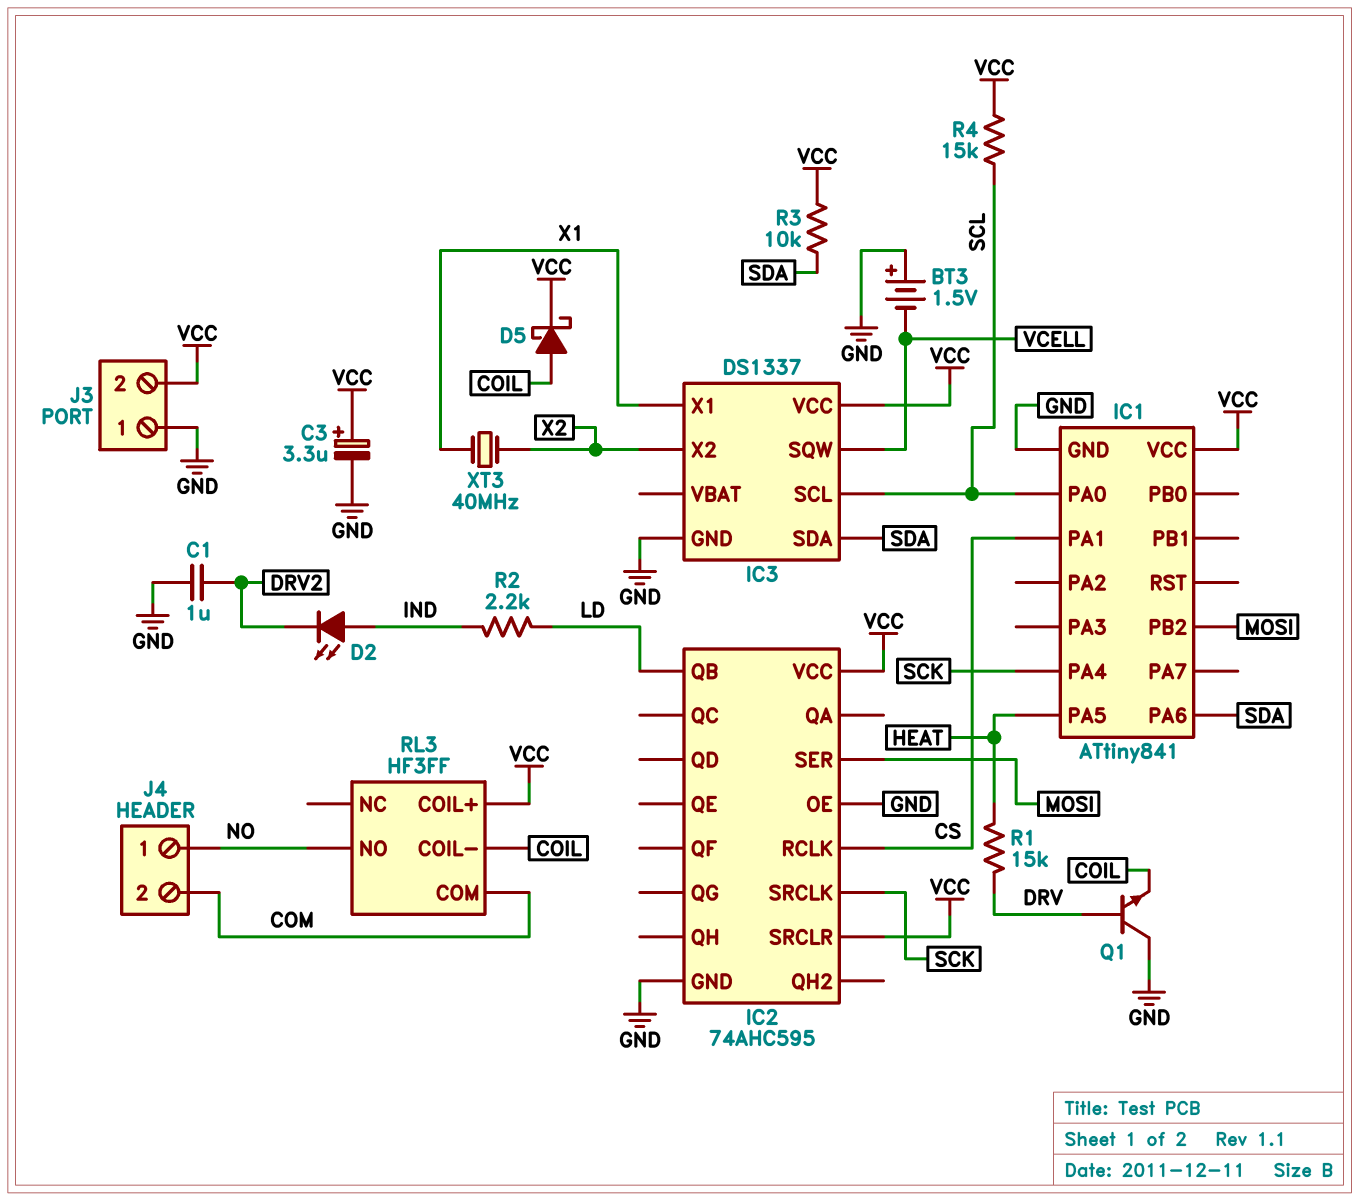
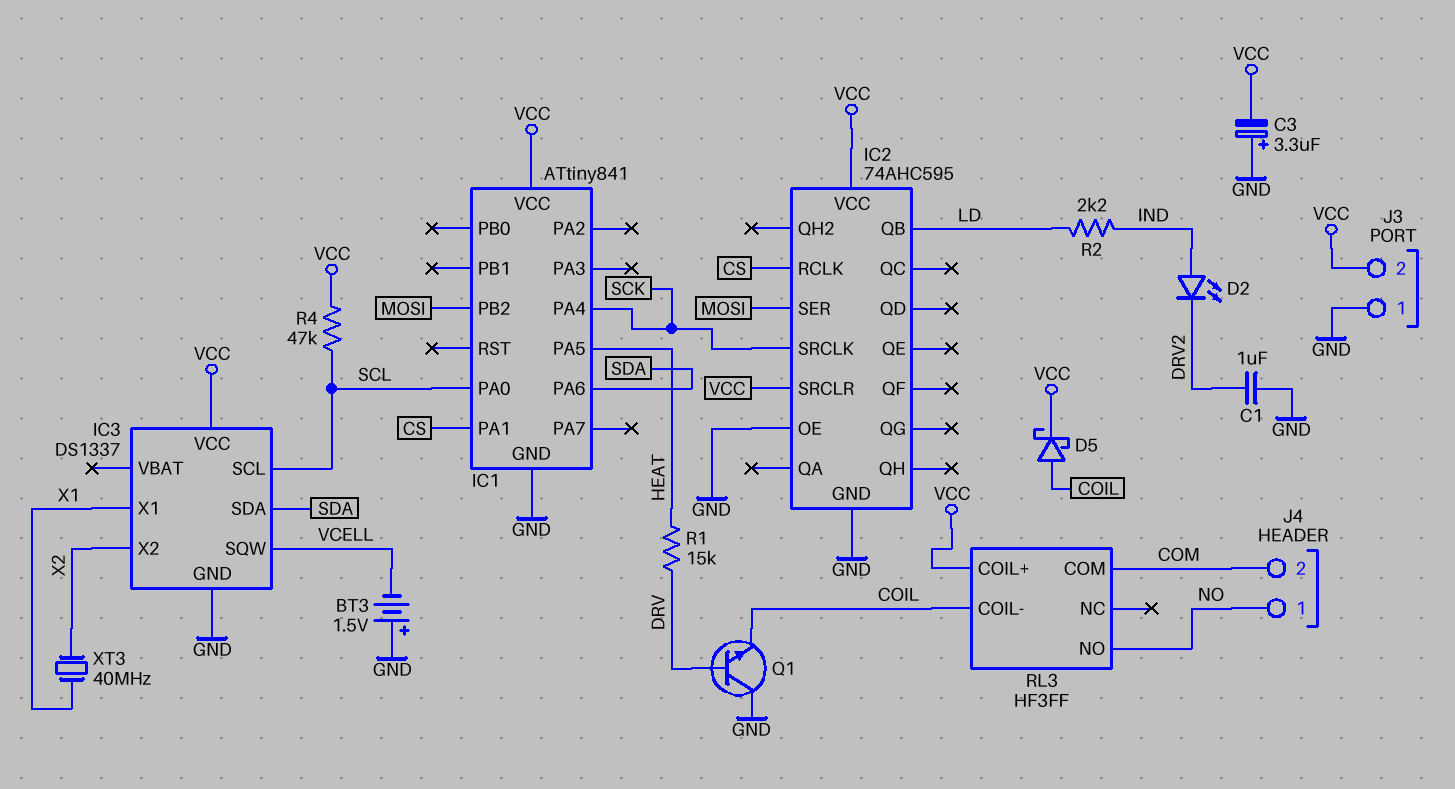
C3: 3.3uF (plus VCC, minus GND) -> 3.3uF (plus GND, minus VCC)
R3: 10k (SDA, VCC) -> none
R4: 15k (SCL, VCC) -> 47k (SCL, VCC)

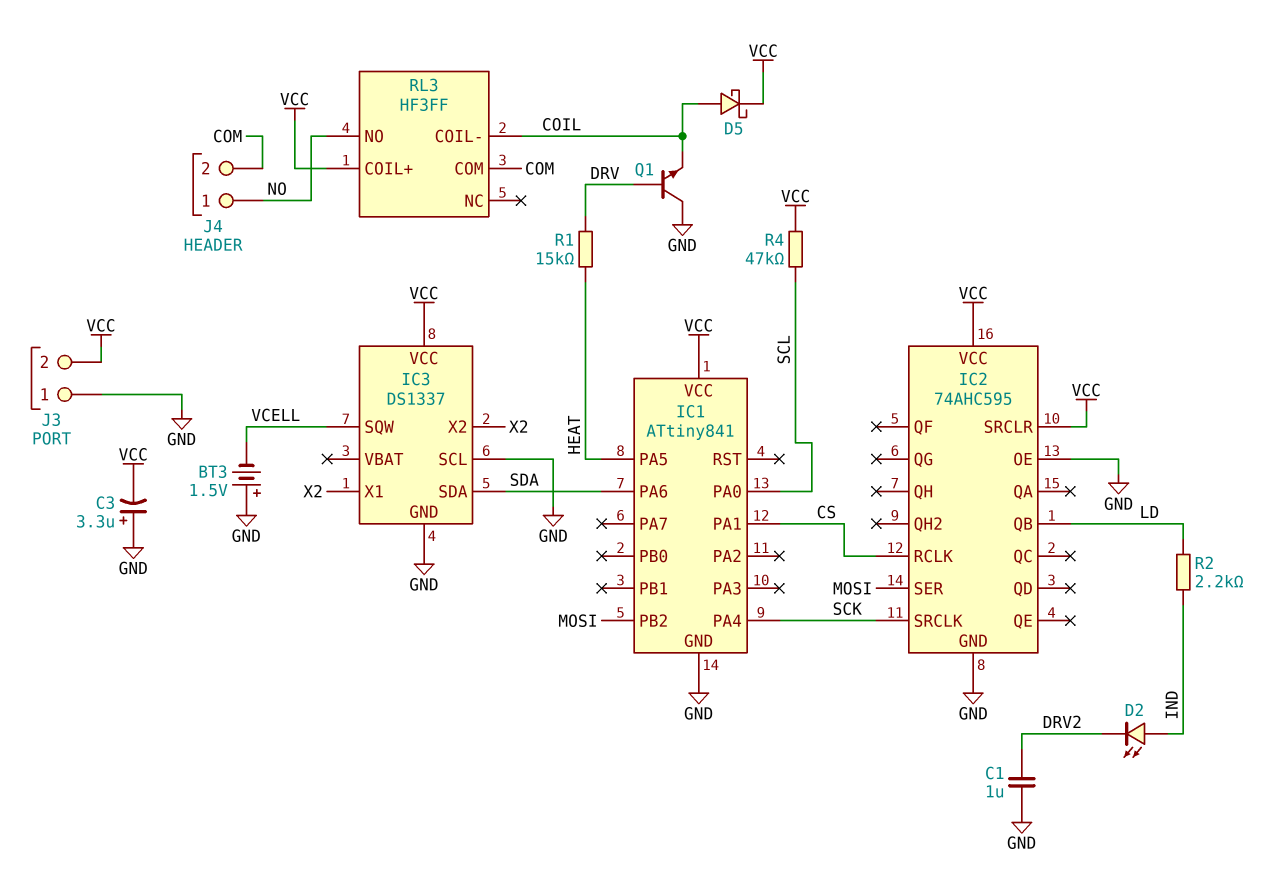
IC3 pin SCL: SCL -> GND
IC3 pin X1: X1 -> X2
XT3: 40MHz (X1, X2) -> none

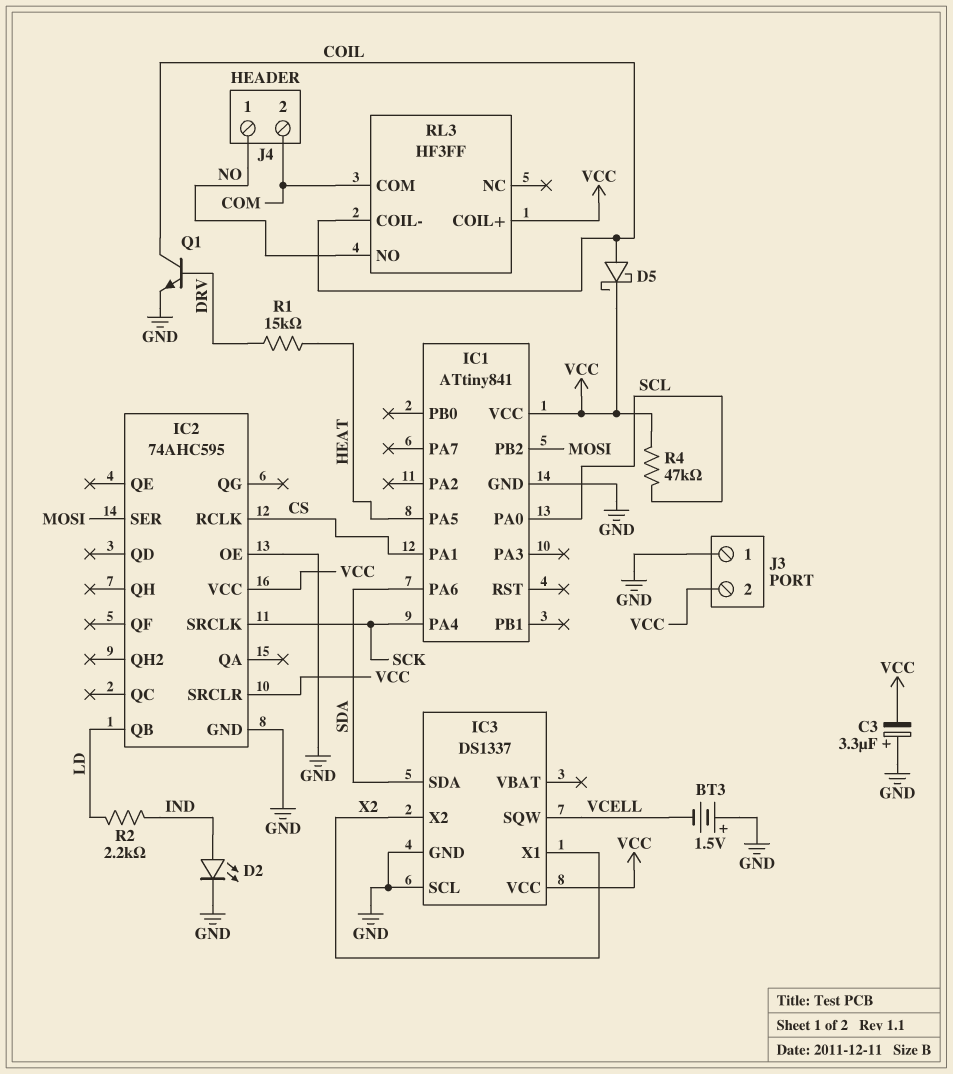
C1: 1uF (DRV2, GND) -> none
D2: LED (A IND, K DRV2) -> LED (A IND, K GND)
Q1: NPN (B DRV, C GND, E COIL) -> NPN (B DRV, C COIL, E GND)

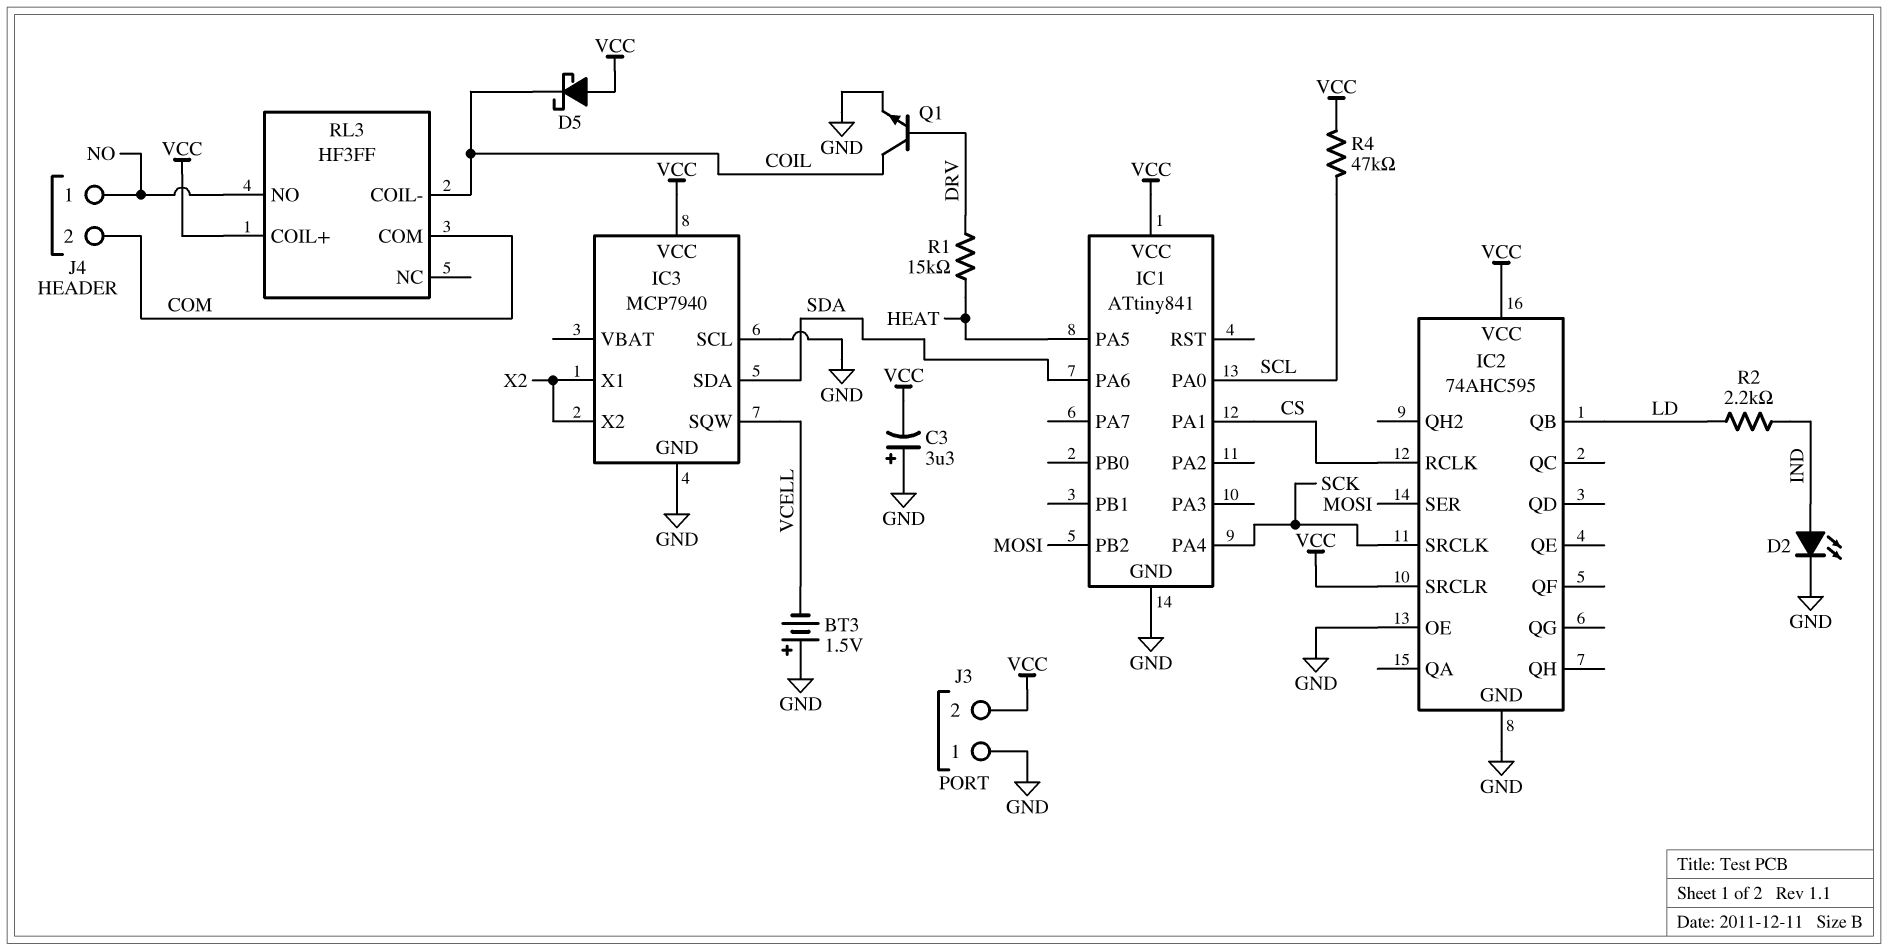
D5: schottky (A COIL, K VCC) -> schottky (A VCC, K COIL)
IC3: DS1337 -> MCP7940

